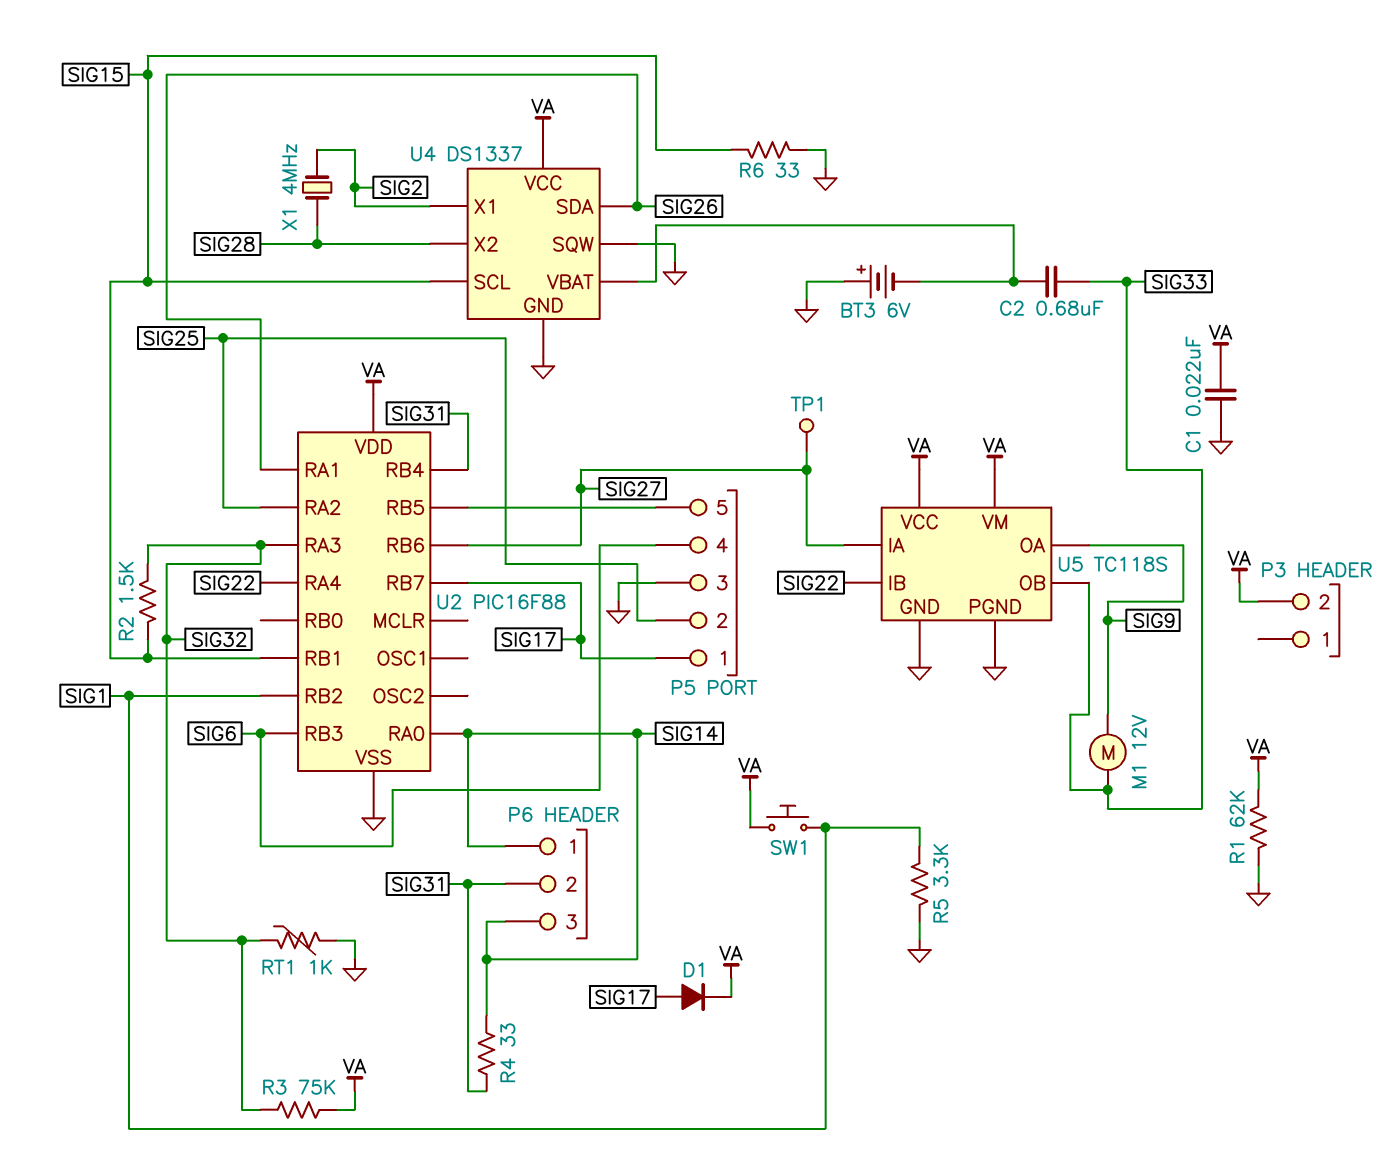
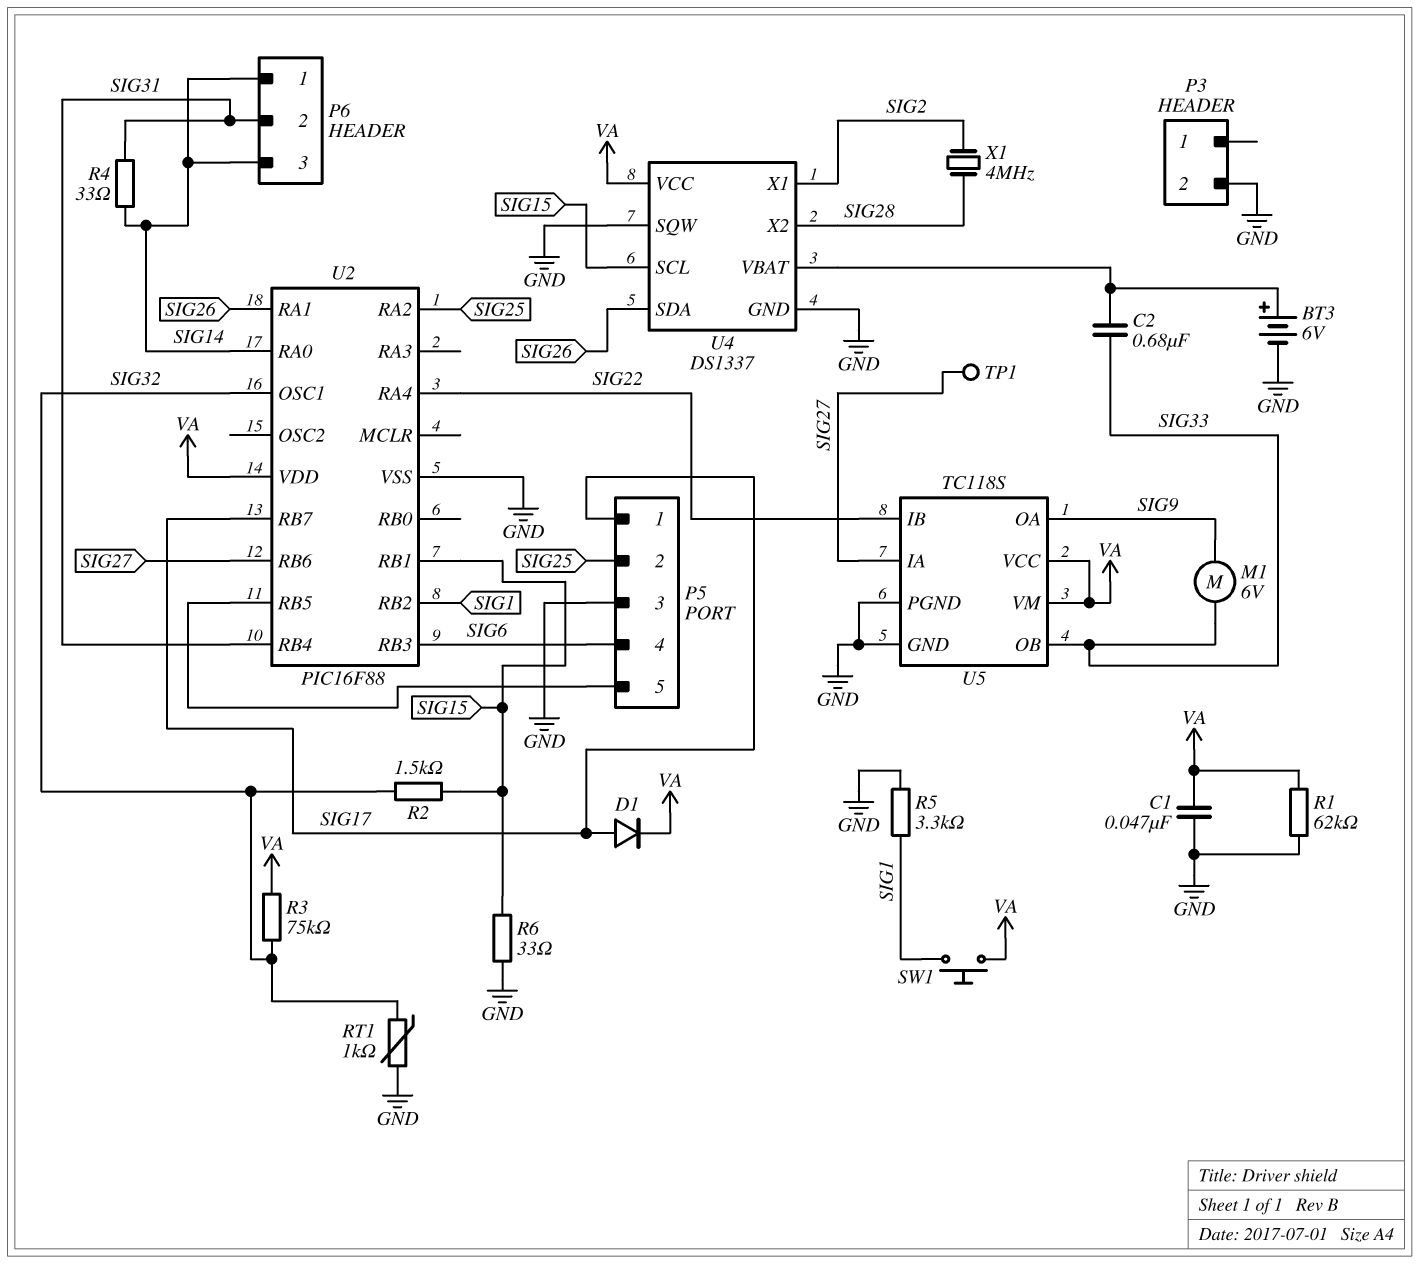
BT3: 6V (plus GND, minus U4/VBAT) -> 6V (plus U4/VBAT, minus GND)
C1: 22nF (GND, VA) -> 47nF (GND, VA)
M1: motor 12V (SIG9, SIG33) -> motor 6V (SIG9, SIG33)
P3 pin 2: VA -> GND
U2 pin OSC1: none -> SIG32
U2 pin RA3: SIG32 -> none

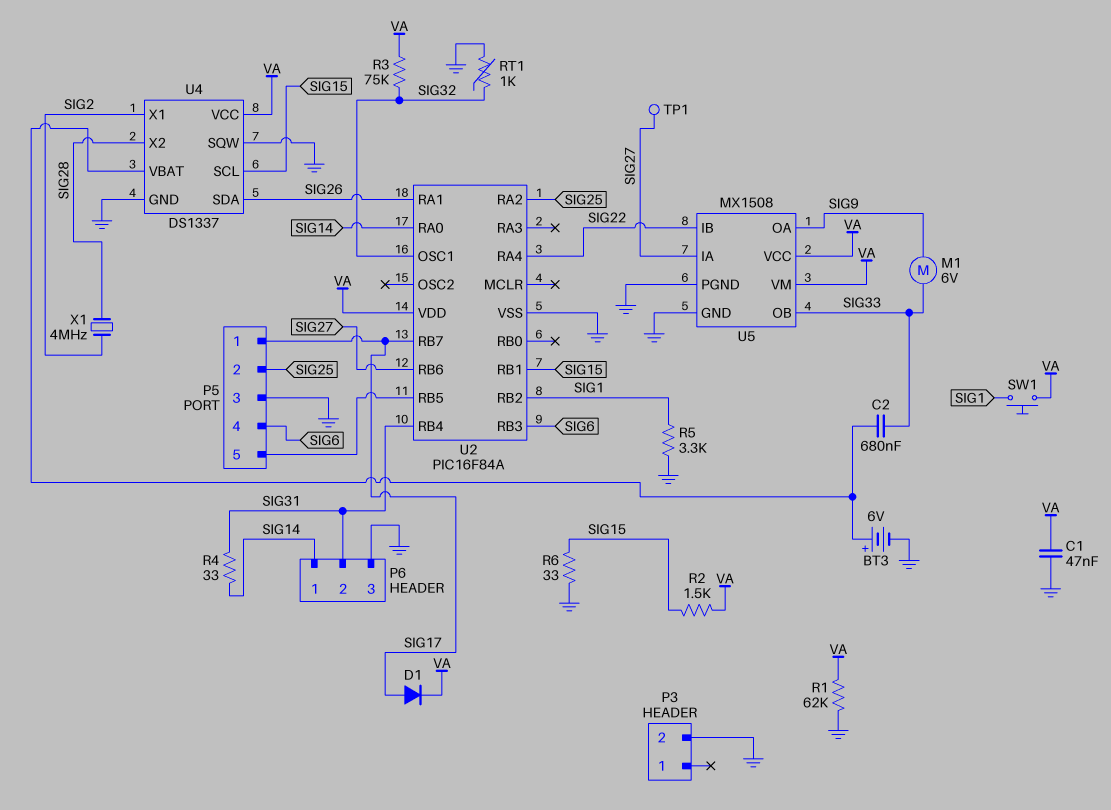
P6 pin 3: SIG14 -> GND
R2: 1.5k (SIG15, SIG32) -> 1.5k (SIG15, VA)
U2: PIC16F88 -> PIC16F84A
U5: TC118S -> MX1508

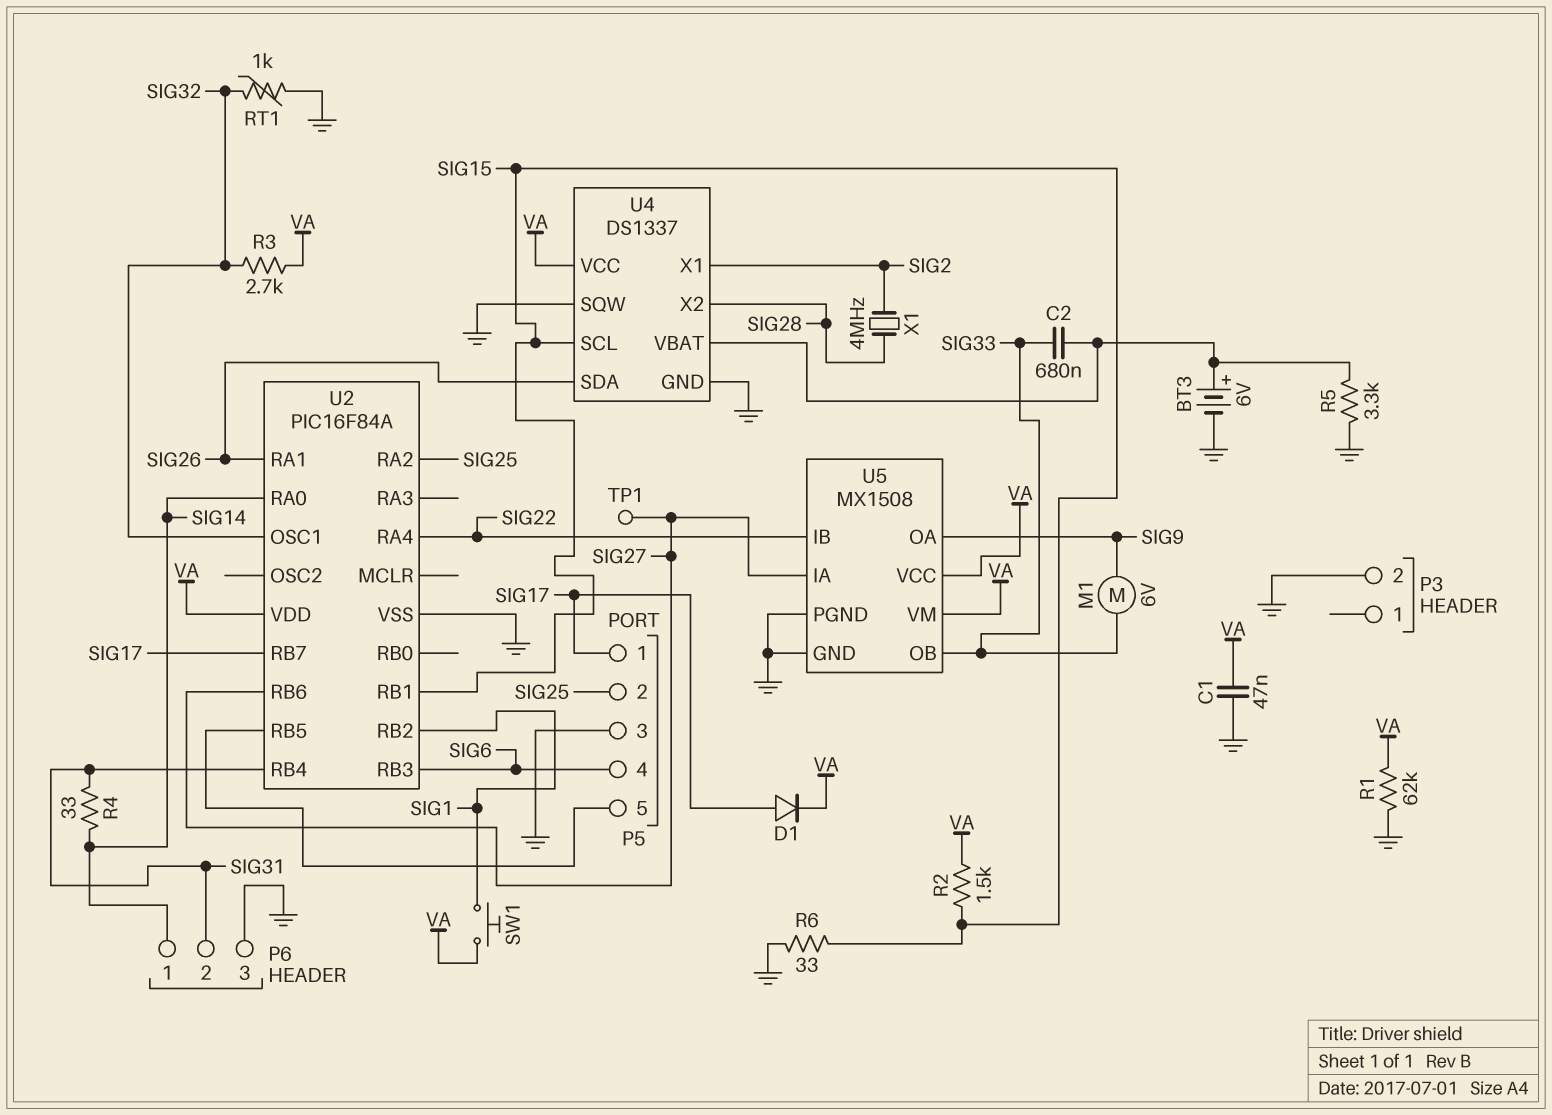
R3: 75k (SIG32, VA) -> 2.7k (SIG32, VA)
R5: 3.3k (GND, SIG1) -> 3.3k (GND, U4/VBAT)

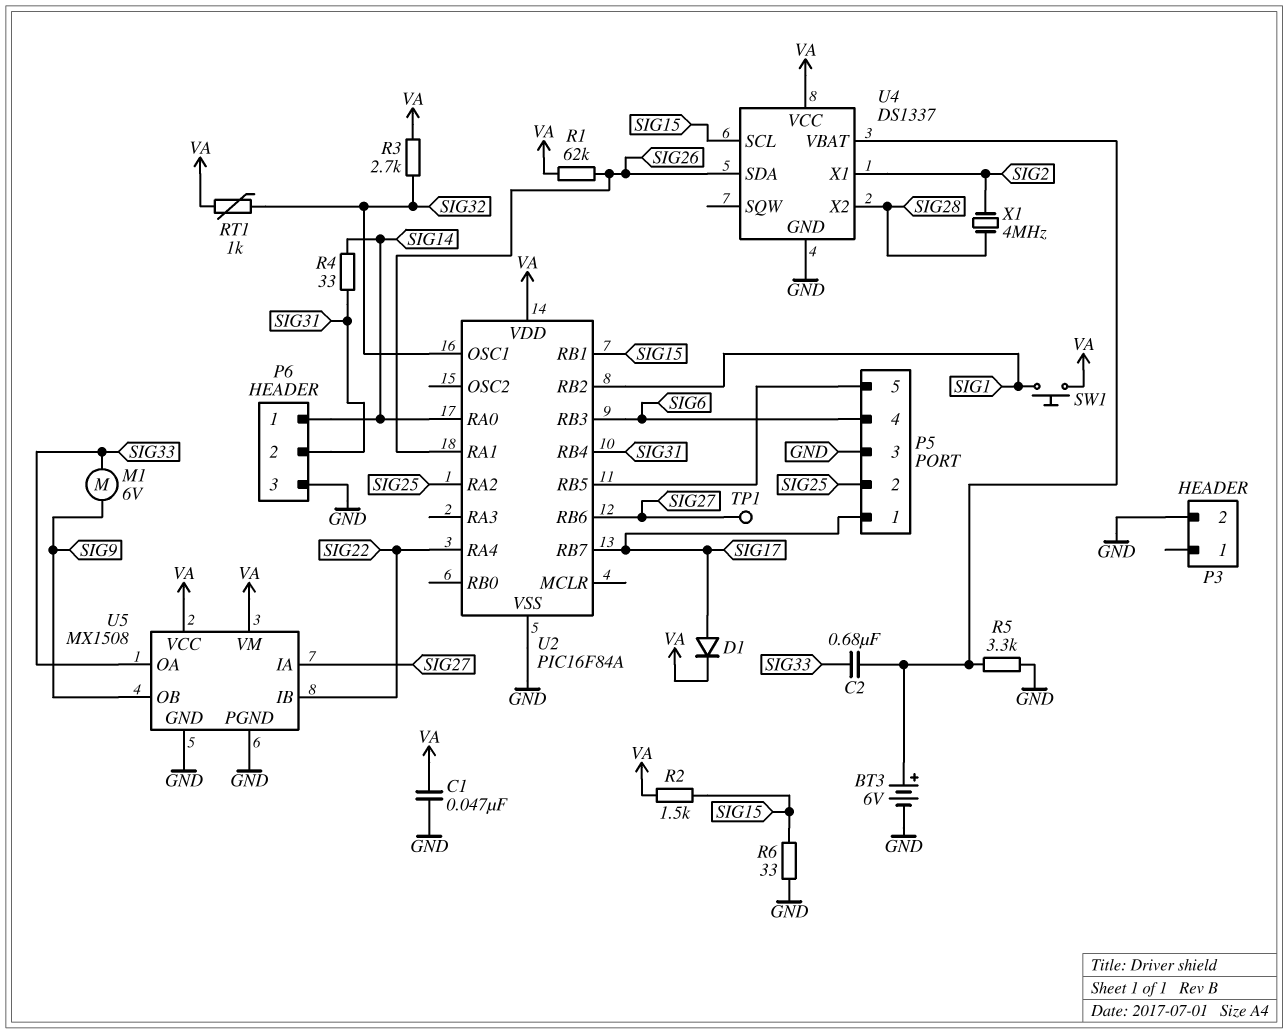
R1: 62k (GND, VA) -> 62k (SIG26, VA)
RT1: 1k (GND, SIG32) -> 1k (SIG32, VA)
U4 pin SQW: GND -> none
U5 pin OA: SIG9 -> SIG33
U5 pin OB: SIG33 -> SIG9

